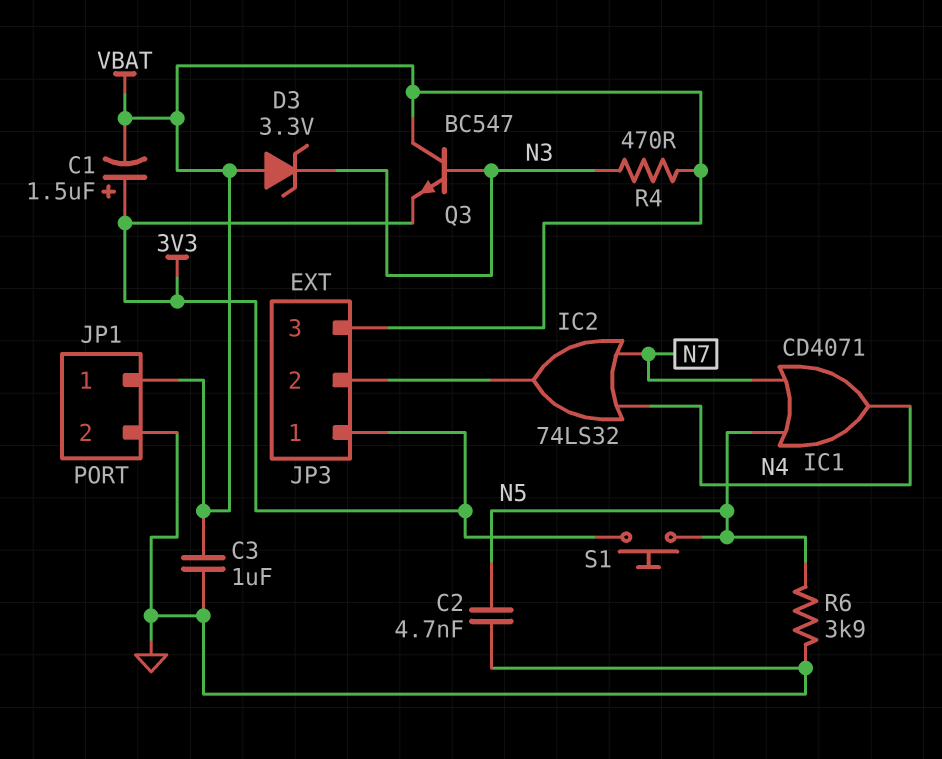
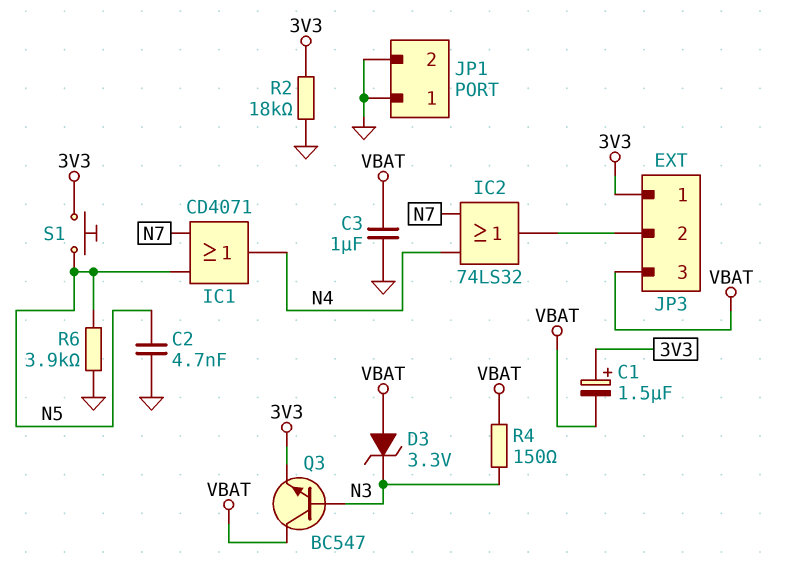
JP1 pin 1: VBAT -> GND
R2: none -> 18k (3V3, GND)
R4: 470 (N3, VBAT) -> 150 (N3, VBAT)

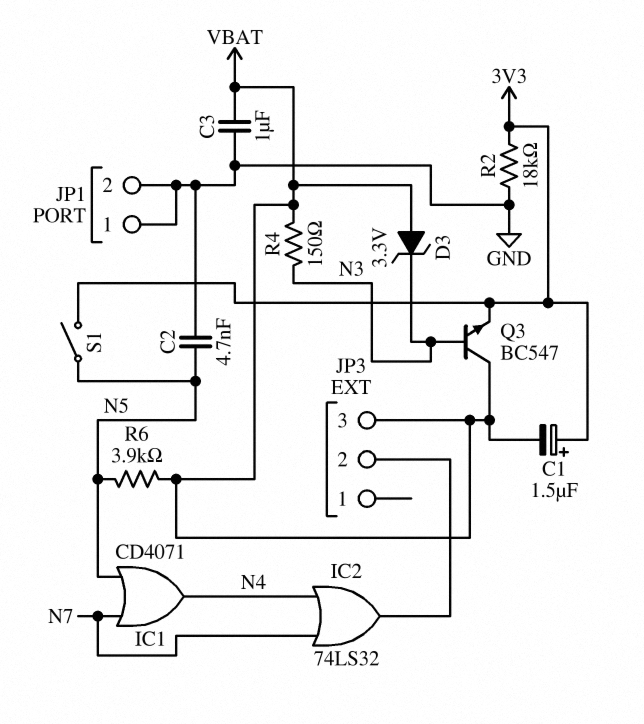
JP3 pin 1: 3V3 -> none
R6: 3.9k (GND, N5) -> 3.9k (N5, VBAT)
S1: button (3V3, N5) -> switch (3V3, N5)

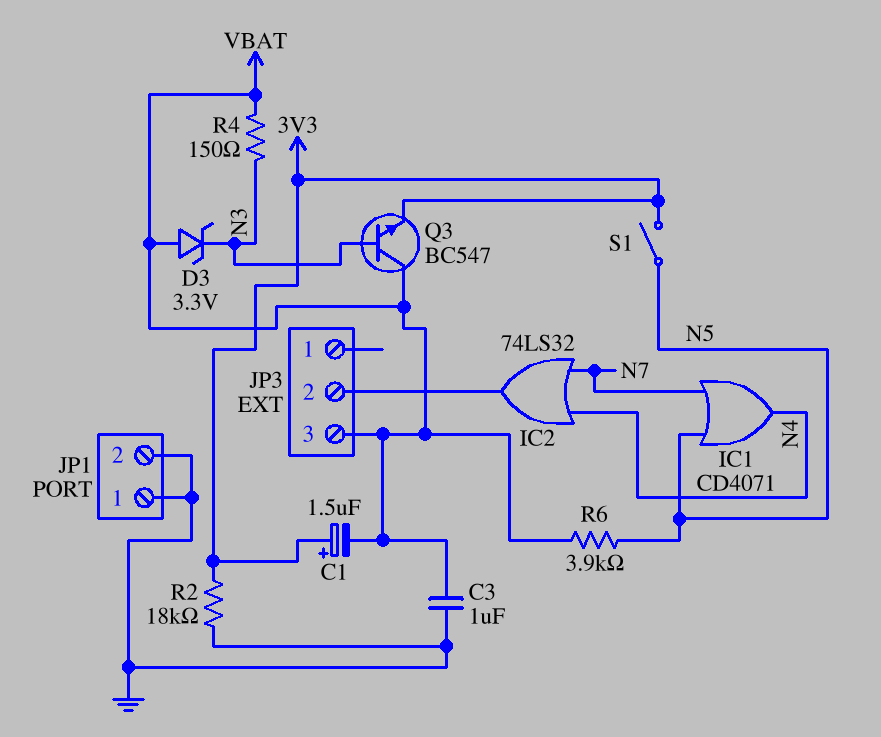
C2: 4.7nF (GND, N5) -> none

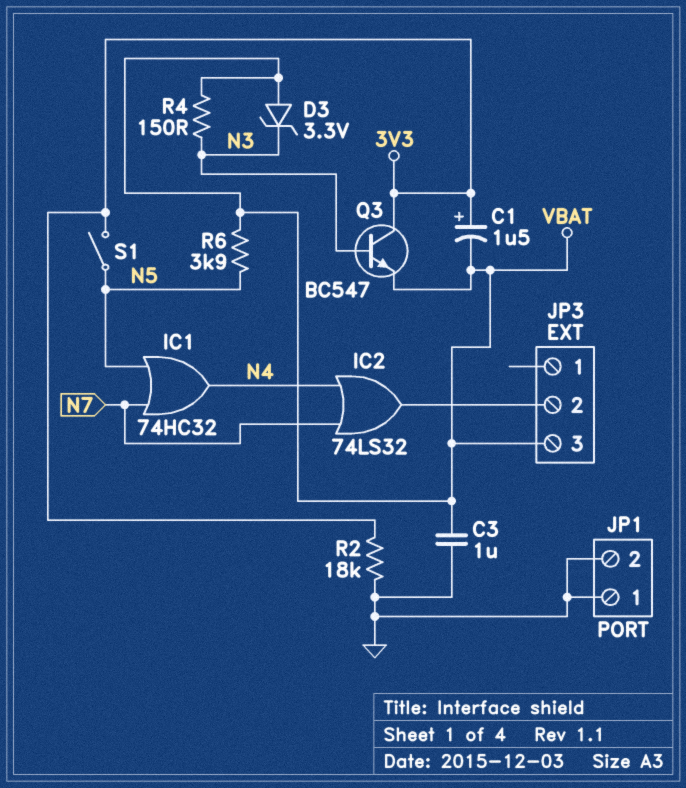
IC1: OR CD4071 (in N5, in N7, out N4) -> OR 74HC32 (in N5, in N7, out N4)
Q3: NPN BC547 (B N3, C VBAT, E 3V3) -> NPN BC547 (B N3, C 3V3, E VBAT)

